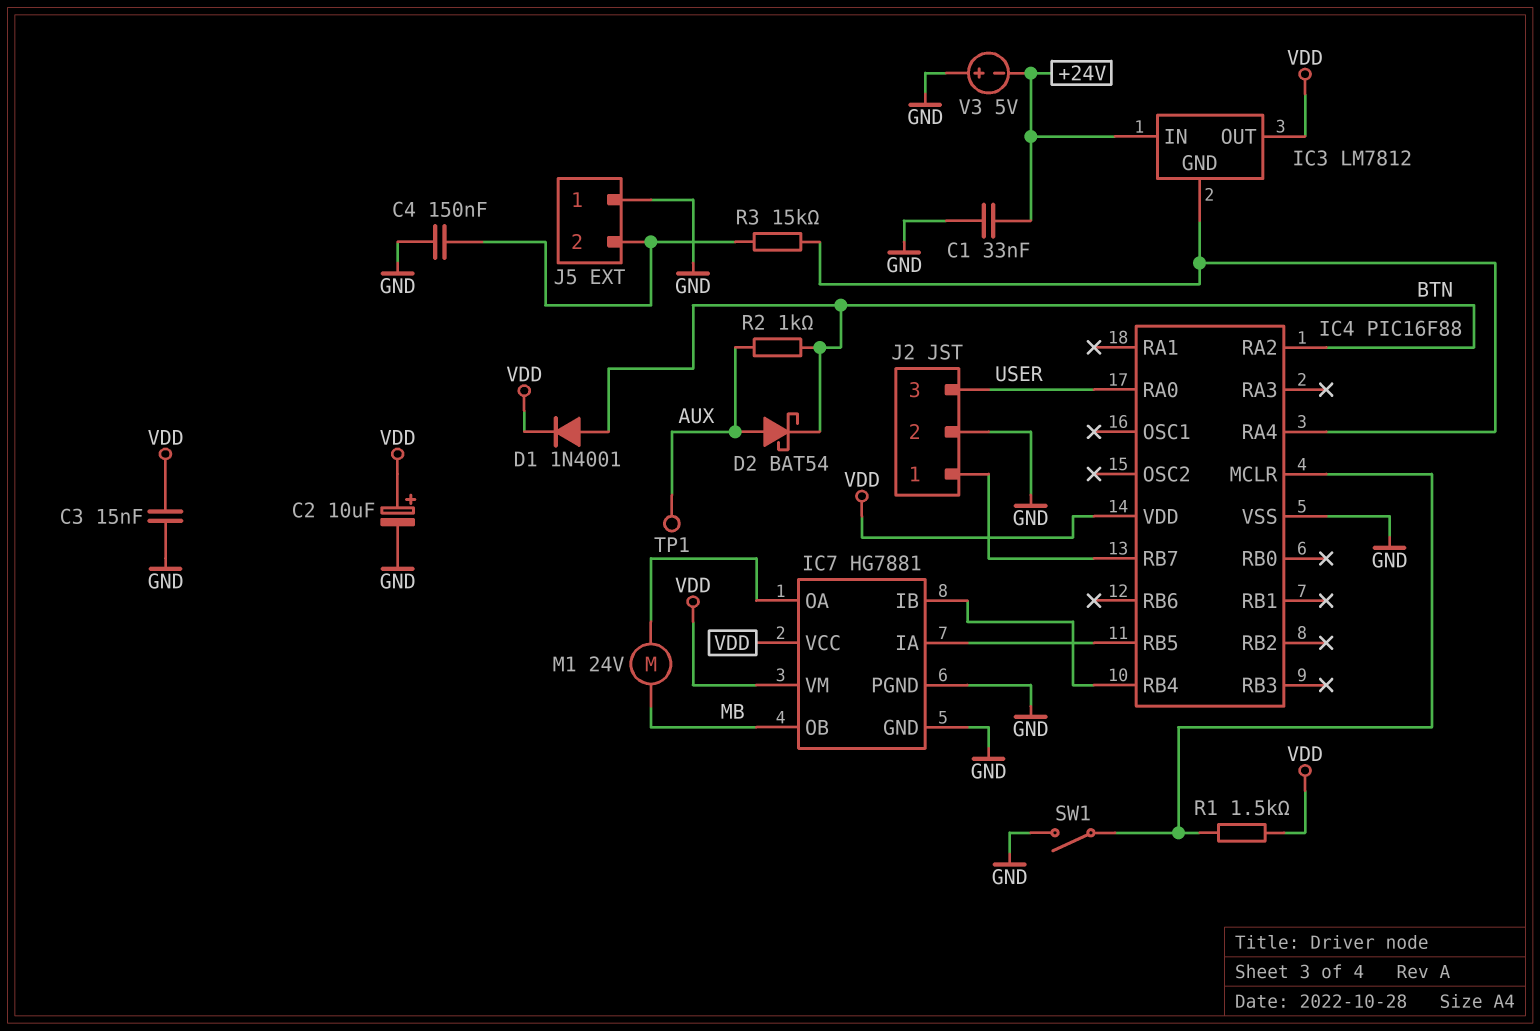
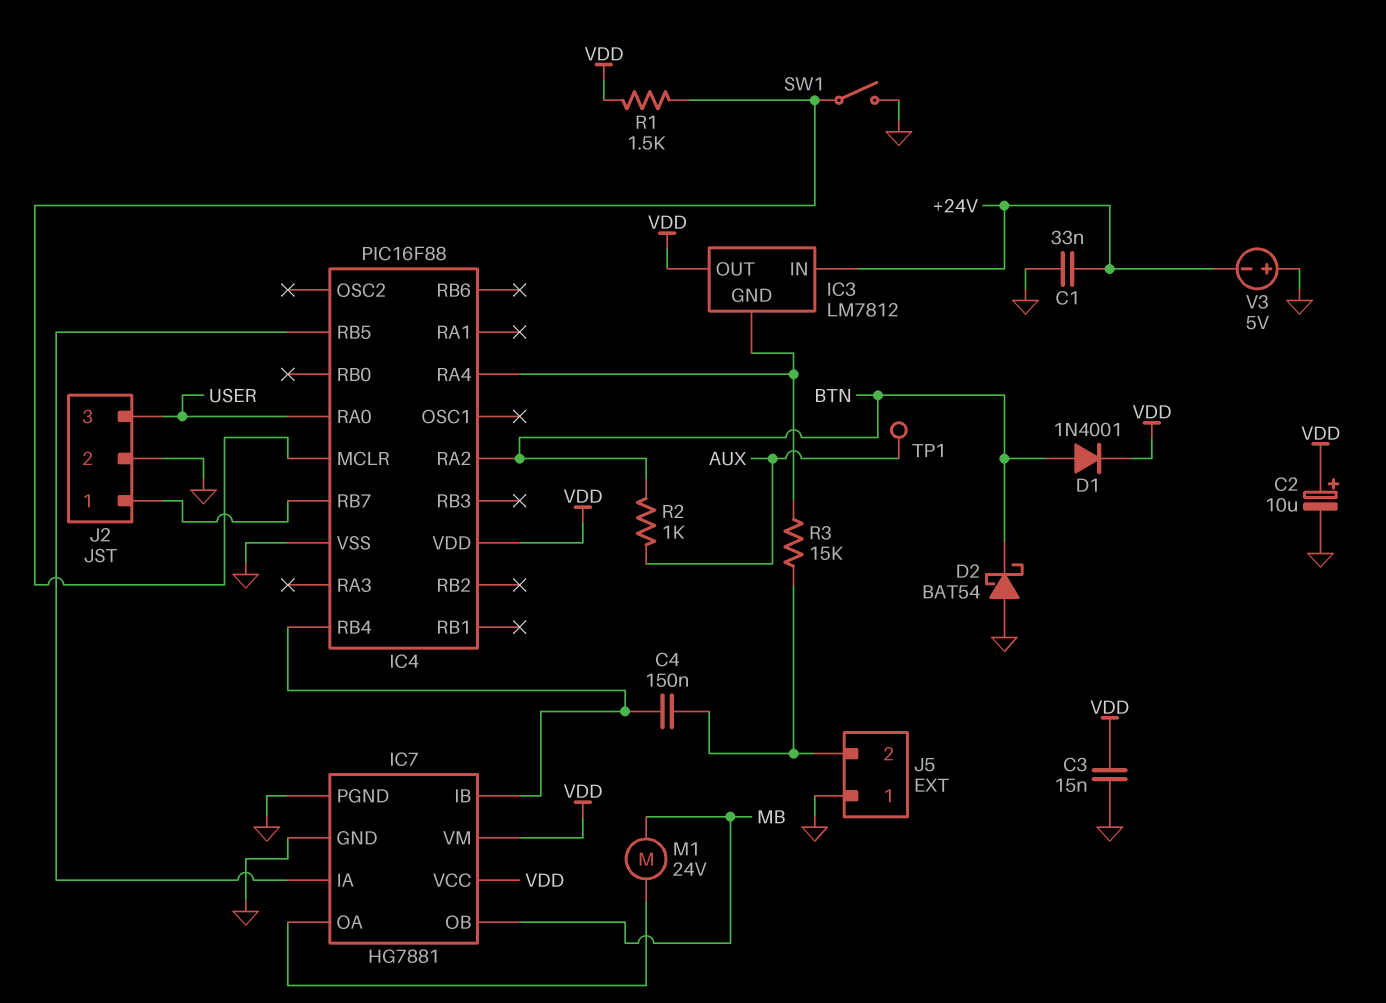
C4: 150nF (GND, J5/2) -> 150nF (IC4/RB4, J5/2)
D2: schottky BAT54 (A AUX, K BTN) -> schottky BAT54 (A GND, K BTN)

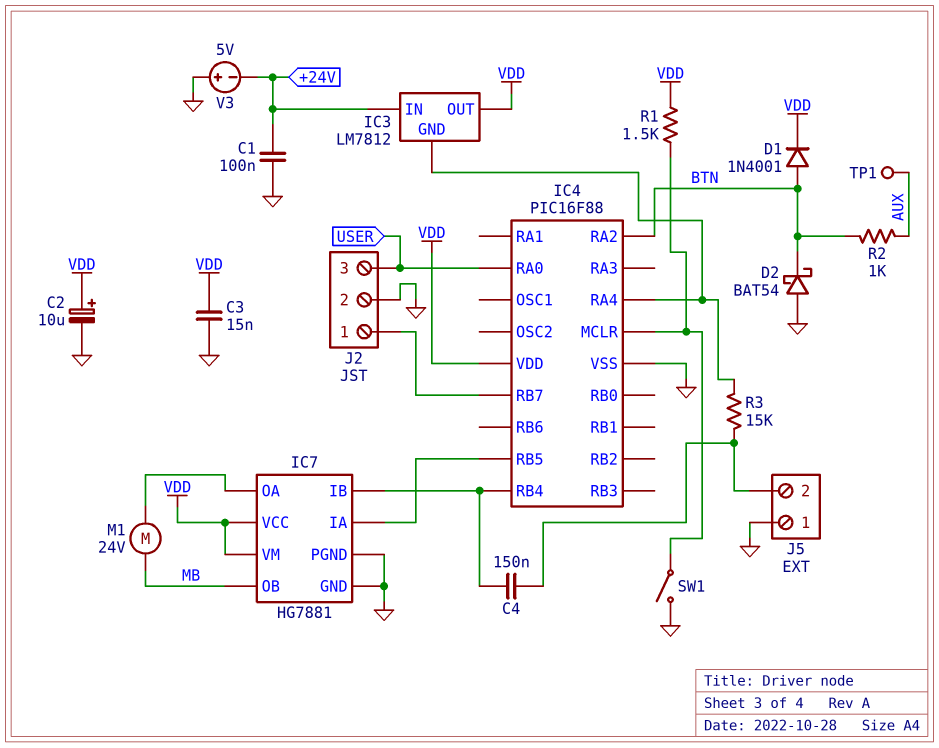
C1: 33nF (+24V, GND) -> 100nF (+24V, GND)

